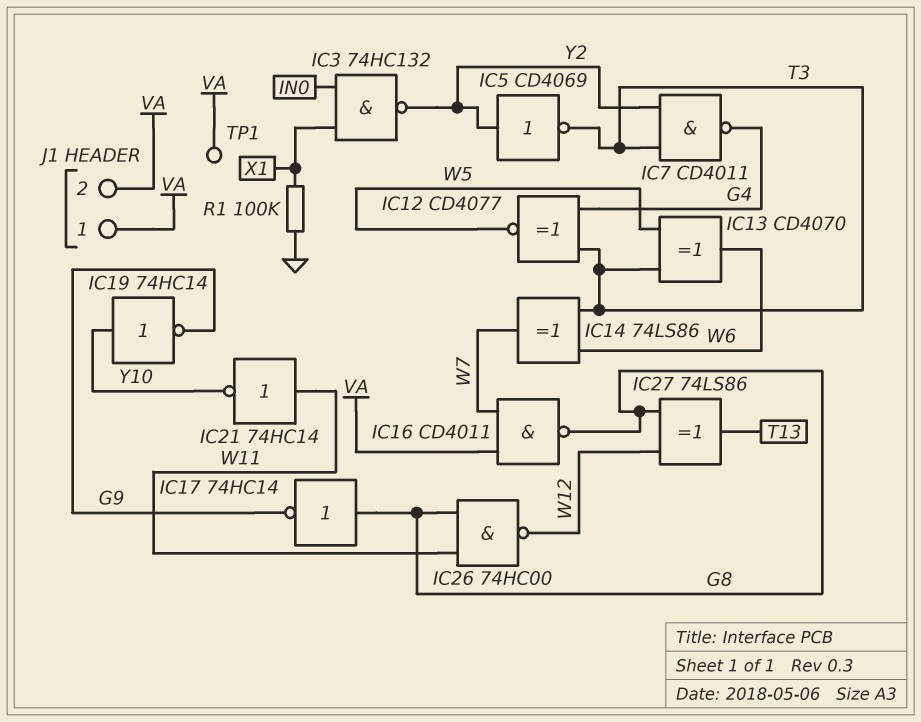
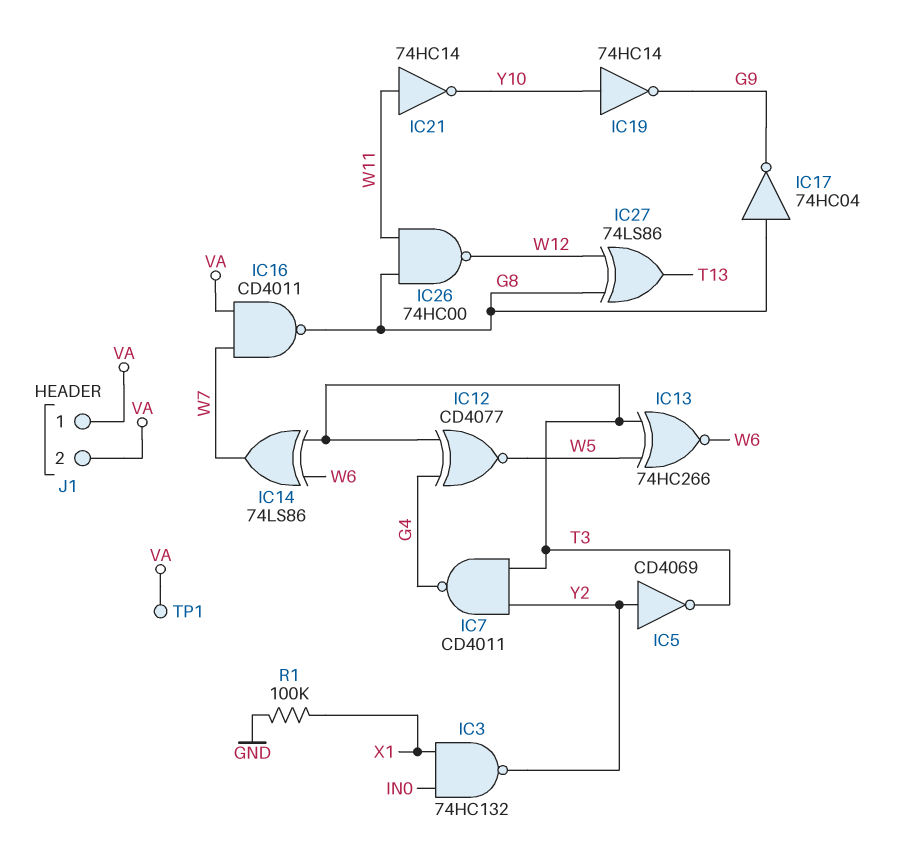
IC13: XOR CD4070 (in T3, in W5, out W6) -> XNOR 74HC266 (in T3, in W5, out W6)
IC17: NOT 74HC14 (in G8, out G9) -> NOT 74HC04 (in G8, out G9)

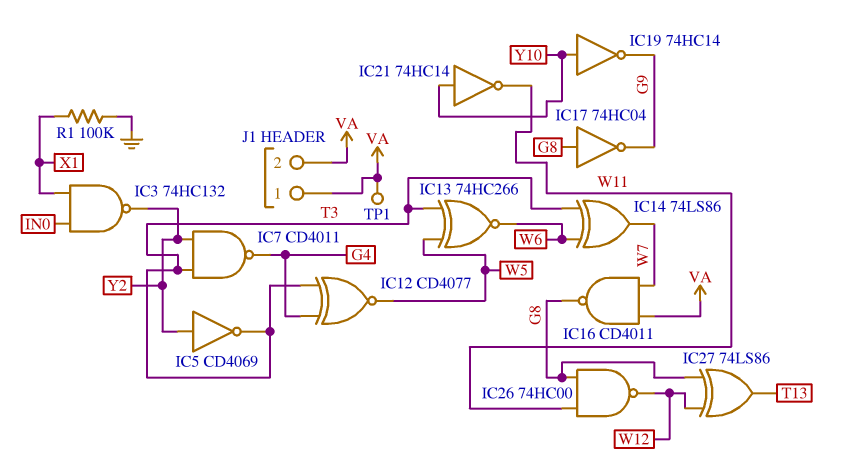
IC21: NOT 74HC14 (in W11, out Y10) -> NOT 74HC14 (in Y10, out W11)

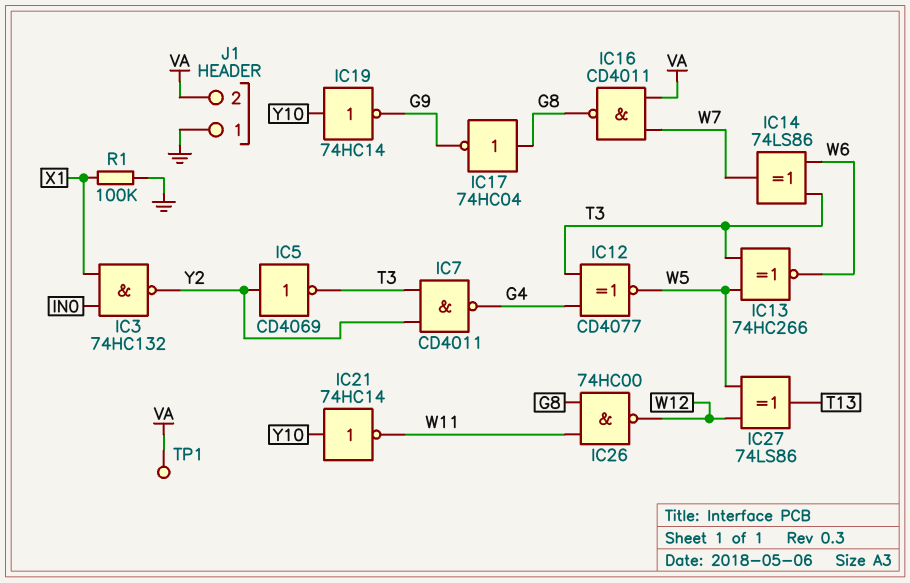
IC27: XOR 74LS86 (in G8, in W12, out T13) -> XOR 74LS86 (in W5, in W12, out T13)
J1 pin 1: VA -> GND

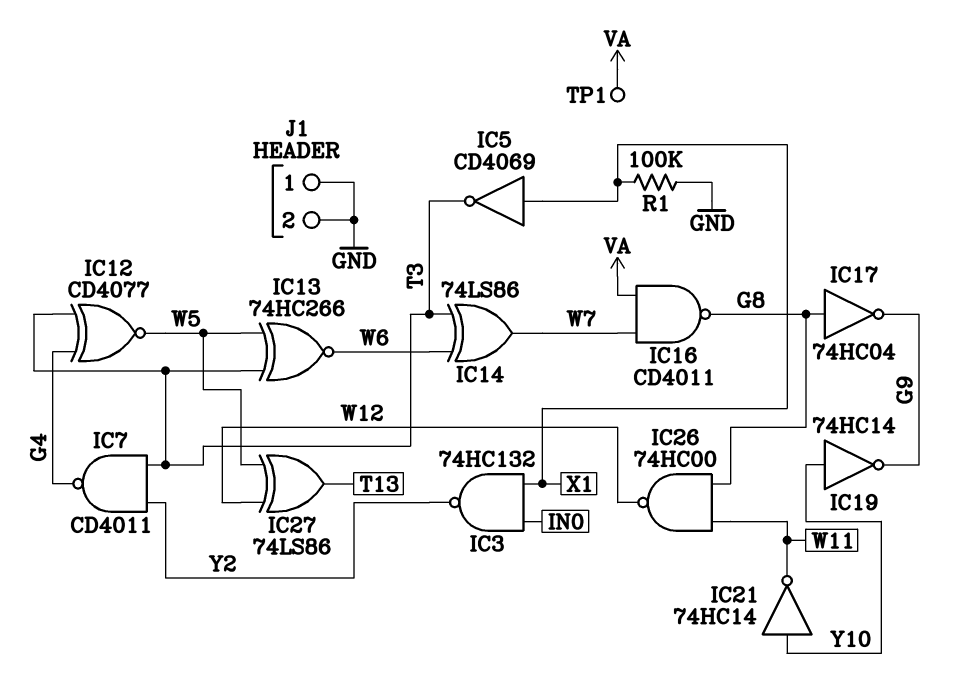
IC5: NOT CD4069 (in Y2, out T3) -> NOT CD4069 (in X1, out T3)
J1 pin 2: VA -> GND

